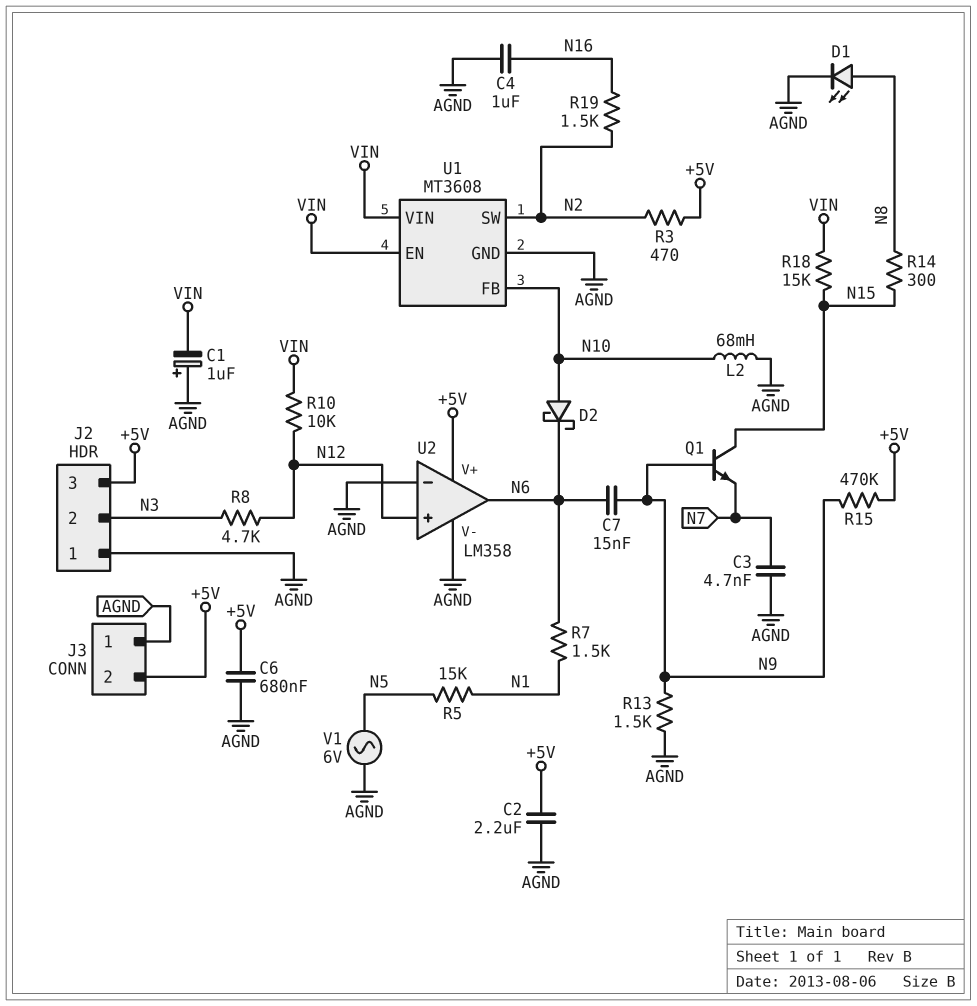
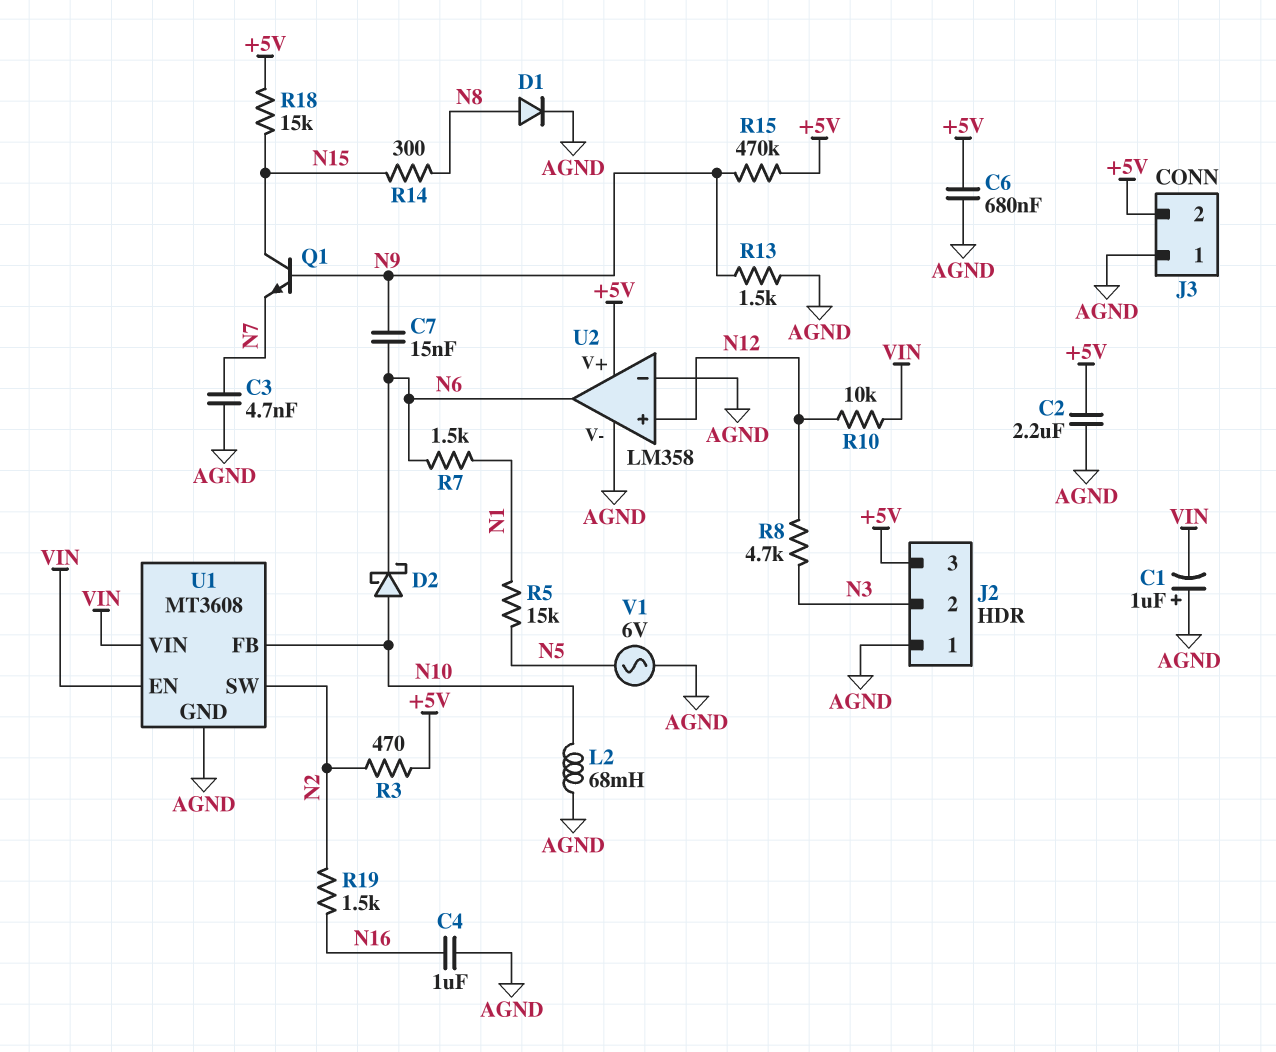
D1: LED (A N8, K AGND) -> diode (A N8, K AGND)
R18: 15k (N15, VIN) -> 15k (+5V, N15)

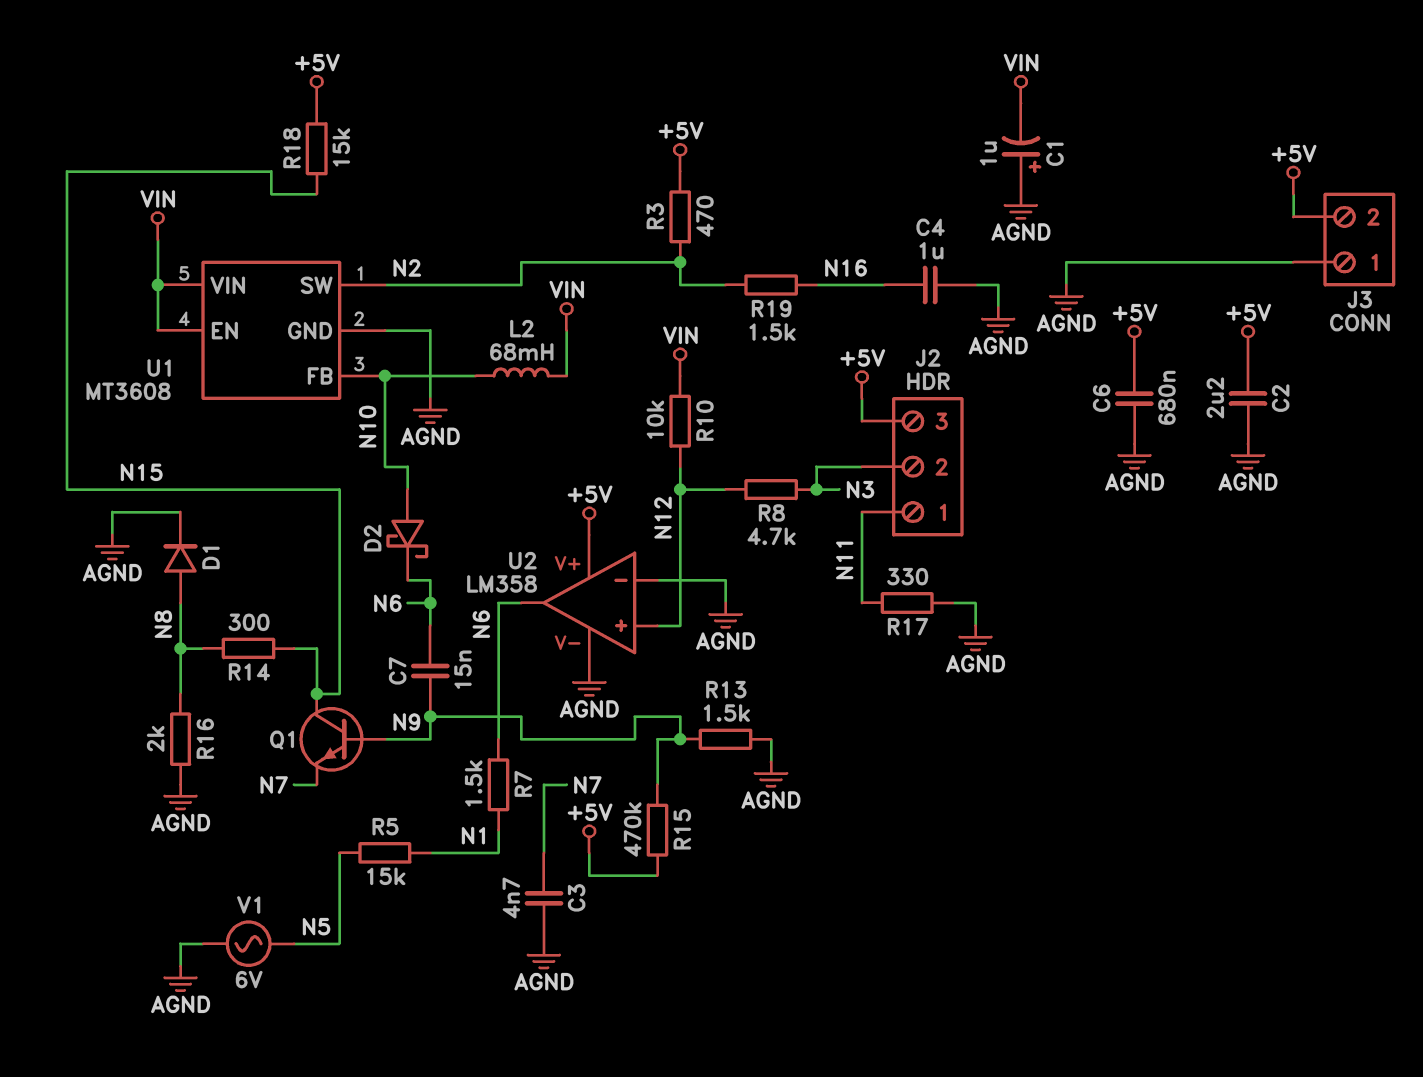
J2 pin 1: AGND -> N11
L2: 68mH (AGND, N10) -> 68mH (N10, VIN)
R16: none -> 2k (AGND, N8)
R17: none -> 330 (AGND, N11)

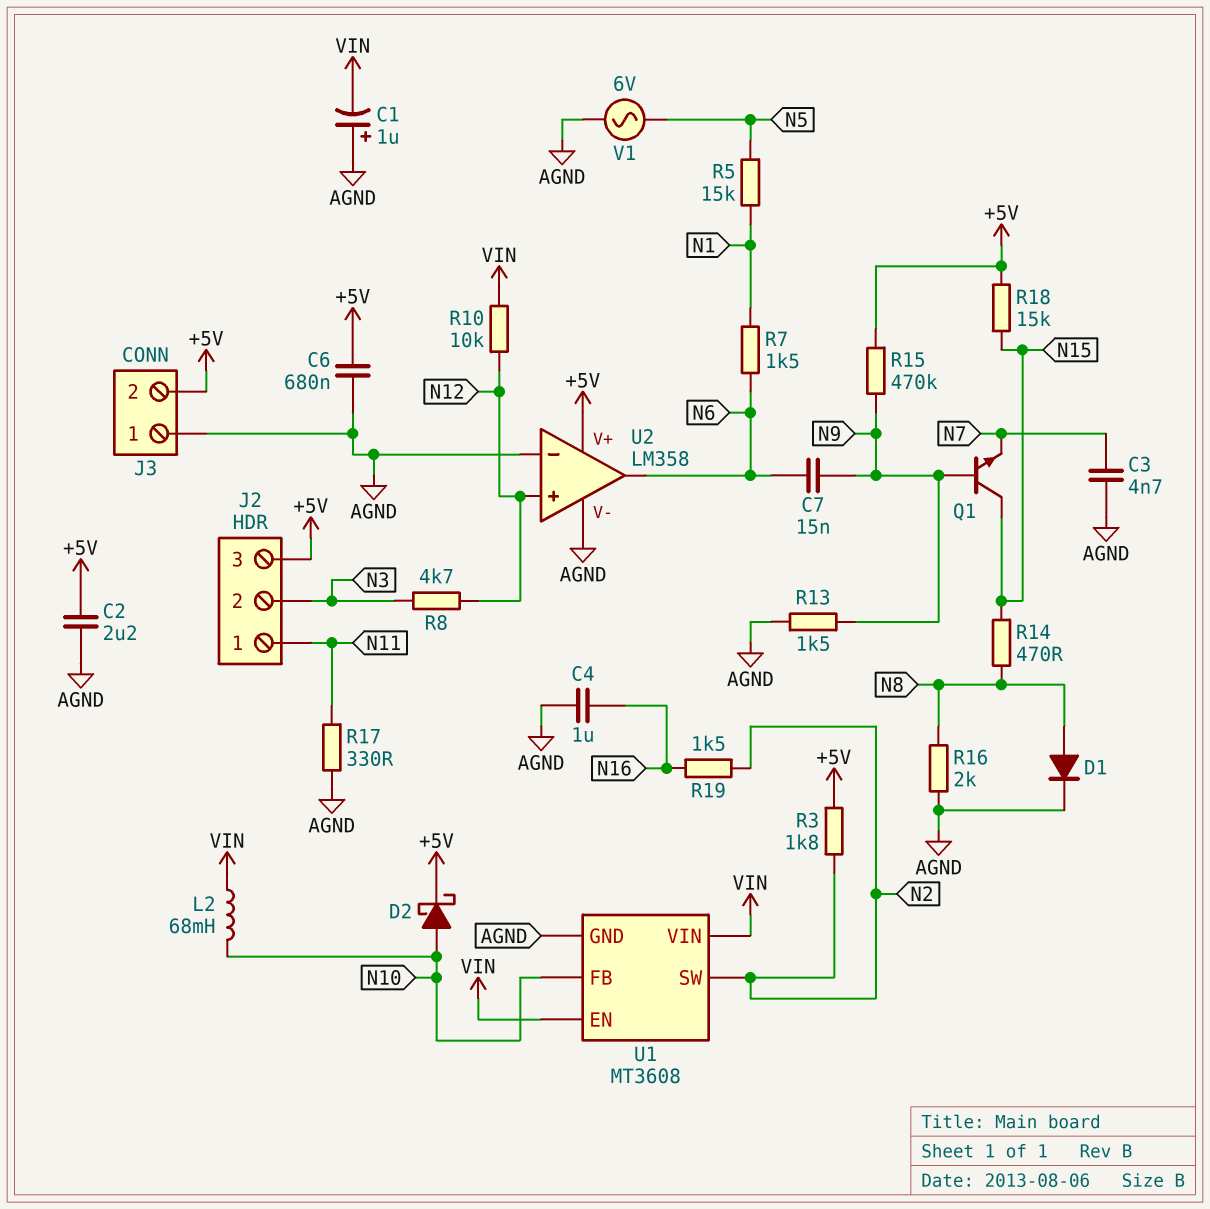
D2: schottky (A N10, K N6) -> schottky (A N10, K +5V)
R3: 470 (+5V, N2) -> 1.8k (+5V, N2)
R14: 300 (N8, N15) -> 470 (N8, N15)

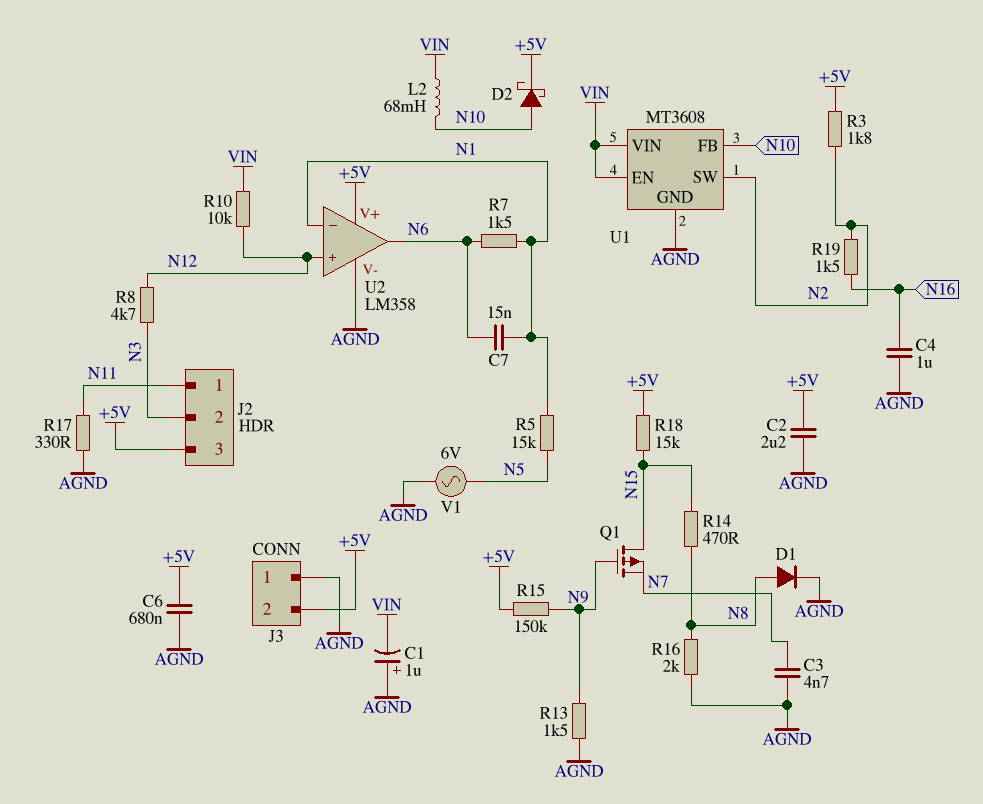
C7: 15nF (N6, N9) -> 15nF (N1, N6)
Q1: NPN (B N9, C N15, E N7) -> PMOS (G N9, D N15, S N7)
R15: 470k (+5V, N9) -> 150k (+5V, N9)
U2 pin in-: AGND -> N1

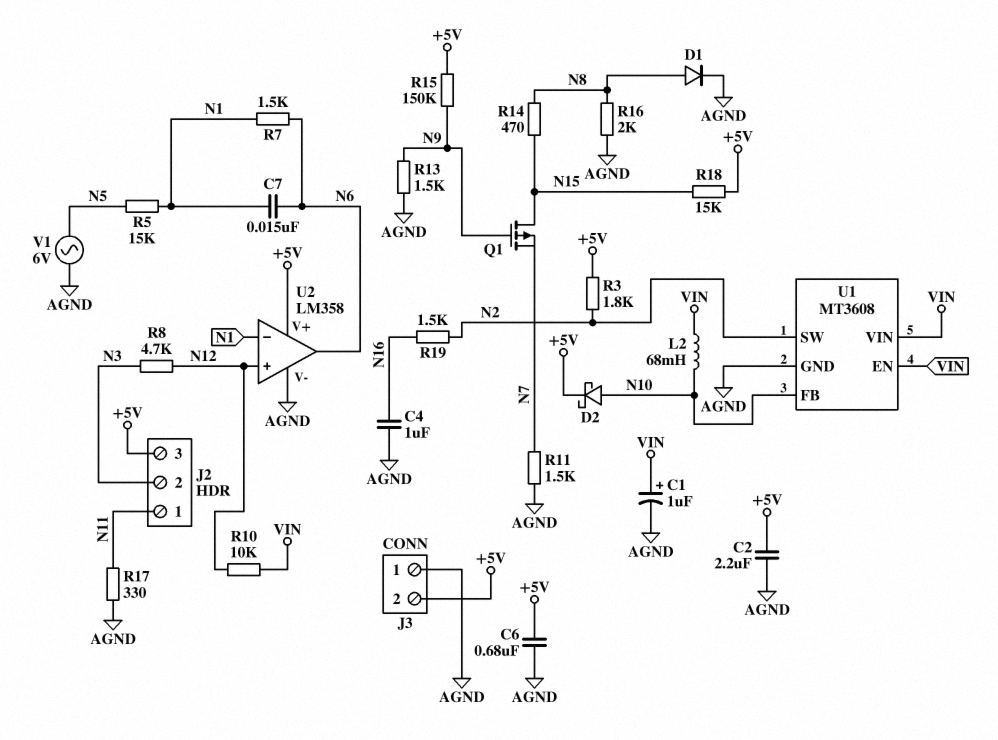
C1: 1uF (plus AGND, minus VIN) -> 1uF (plus VIN, minus AGND)
C3: 4.7nF (AGND, N7) -> none
R11: none -> 1.5k (AGND, N7)

